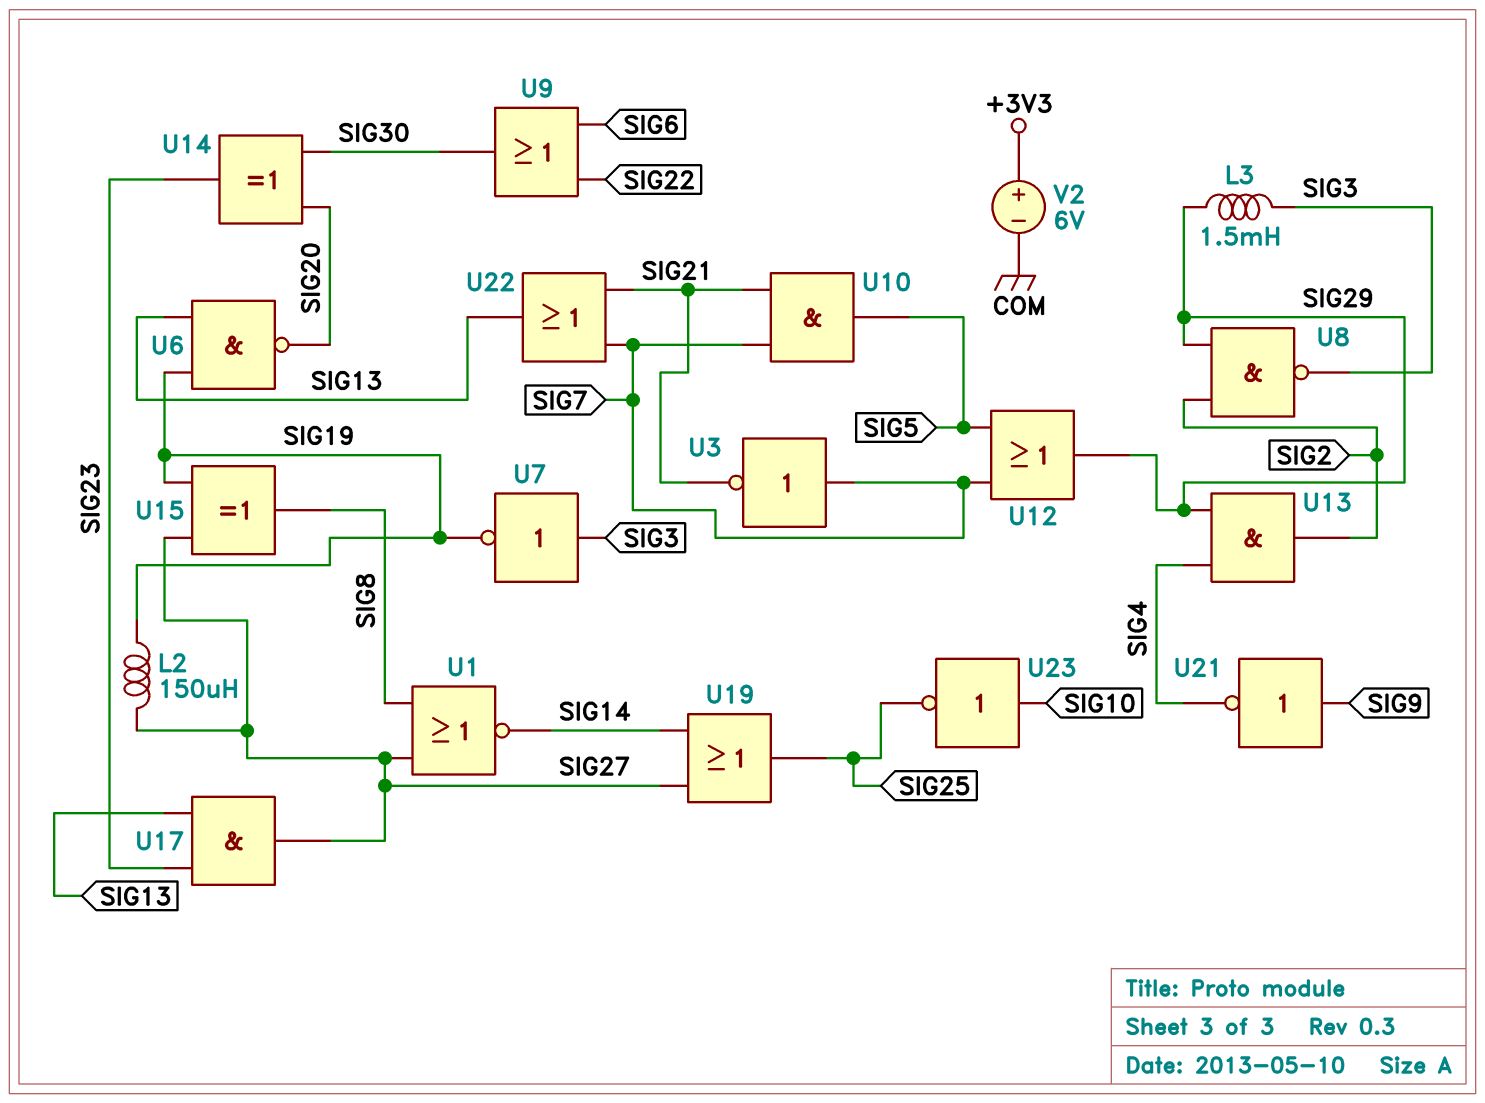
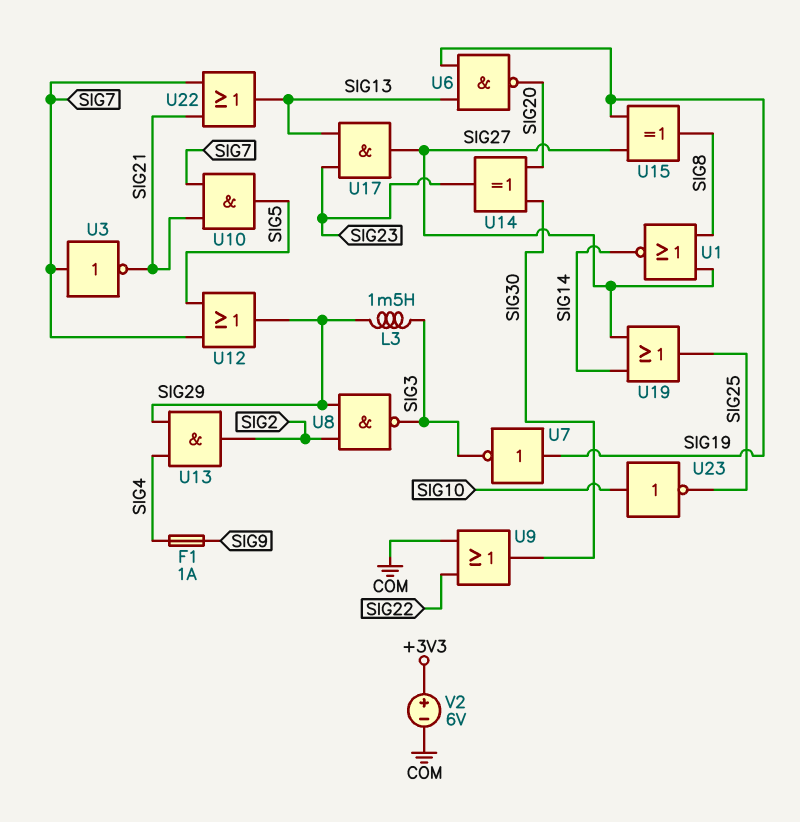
F1: none -> 1A (SIG4, SIG9)
L2: 150uH (SIG19, SIG27) -> none
U7: NOT (in SIG3, out SIG19) -> NOT (in SIG19, out SIG3)
U9: OR (in SIG6, in SIG22, out SIG30) -> OR (in COM, in SIG22, out SIG30)
U21: NOT (in SIG9, out SIG4) -> none

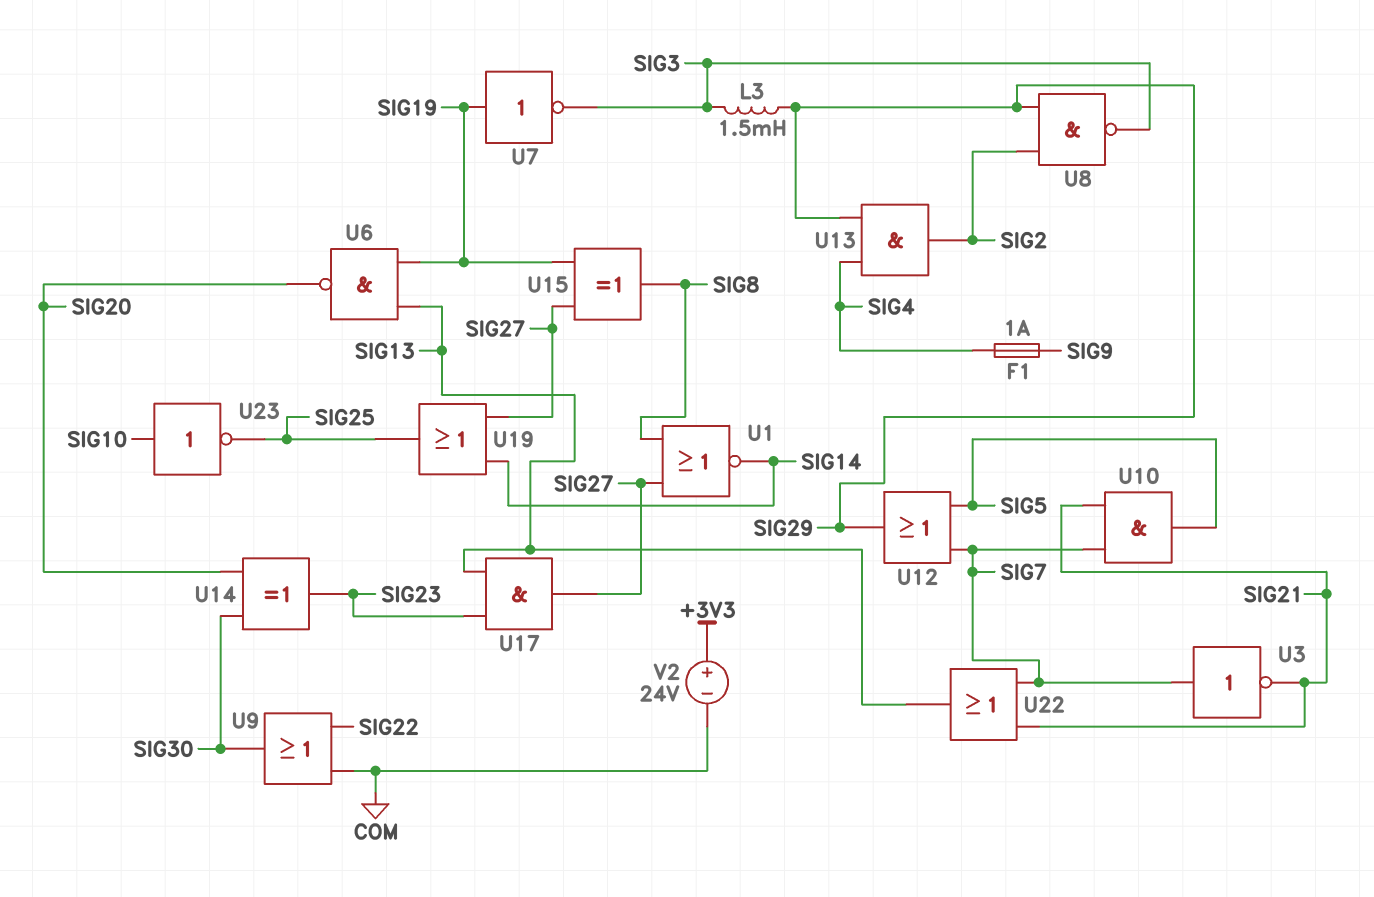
V2: 6V (plus +3V3, minus COM) -> 24V (plus +3V3, minus COM)

